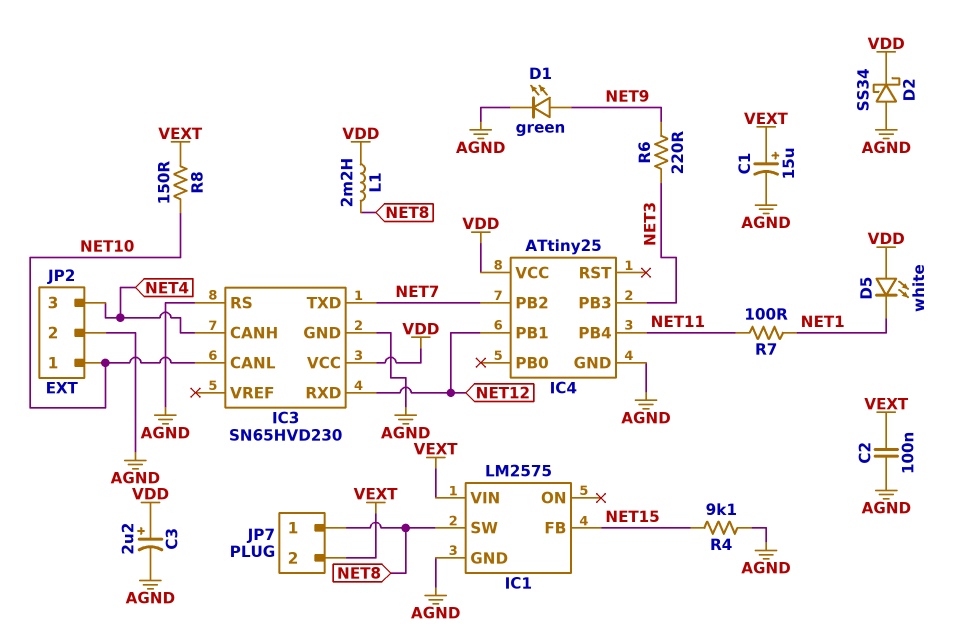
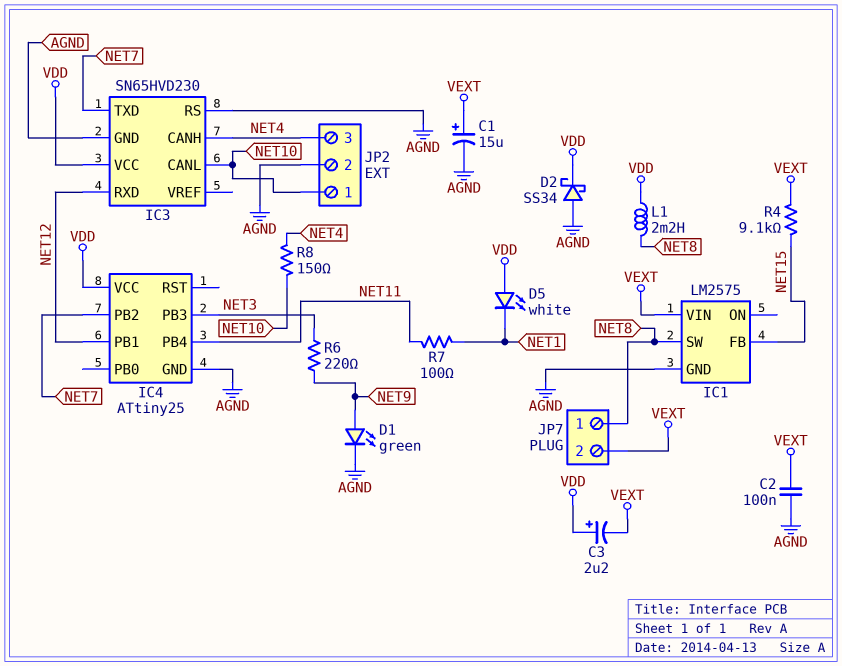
C3: 2.2uF (plus VDD, minus AGND) -> 2.2uF (plus VDD, minus VEXT)
R4: 9.1k (AGND, NET15) -> 9.1k (NET15, VEXT)
R8: 150 (NET10, VEXT) -> 150 (NET4, NET10)

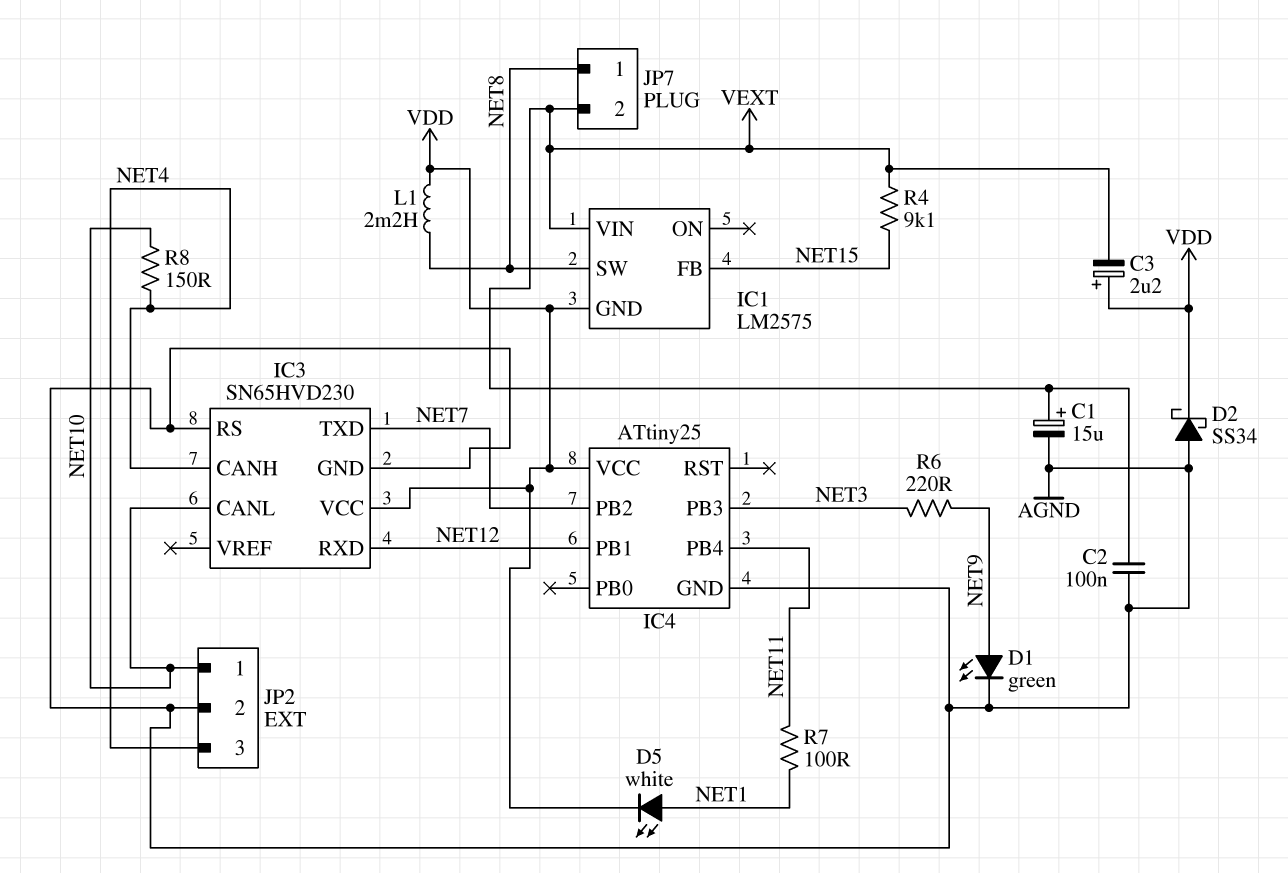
D5: LED white (A VDD, K NET1) -> LED white (A NET1, K VDD)
IC1 pin GND: AGND -> VDD

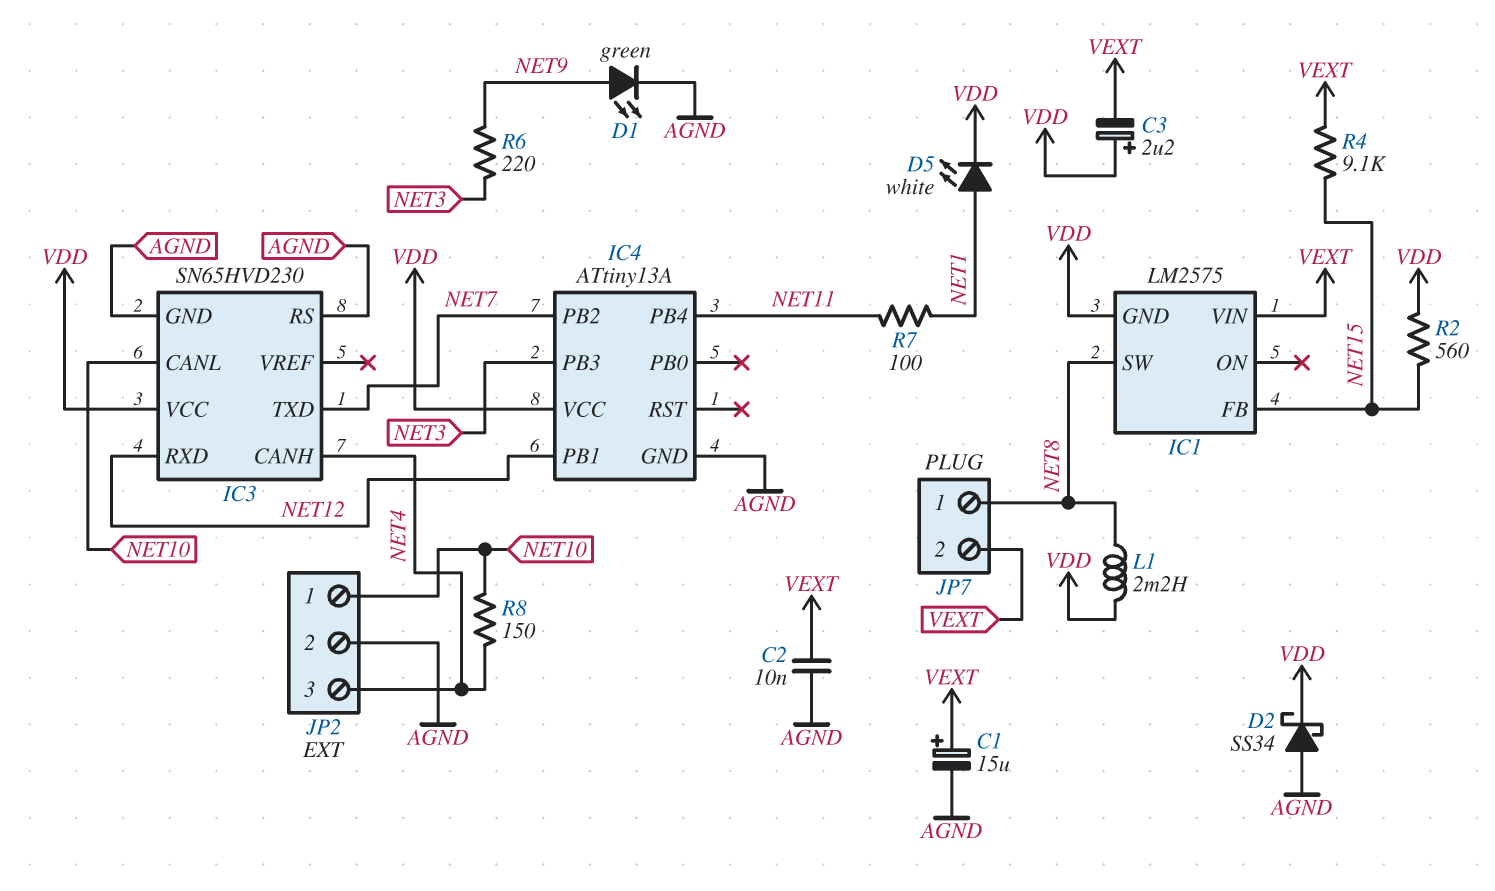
C2: 100nF (AGND, VEXT) -> 10nF (AGND, VEXT)
IC4: ATtiny25 -> ATtiny13A
R2: none -> 560 (NET15, VDD)

